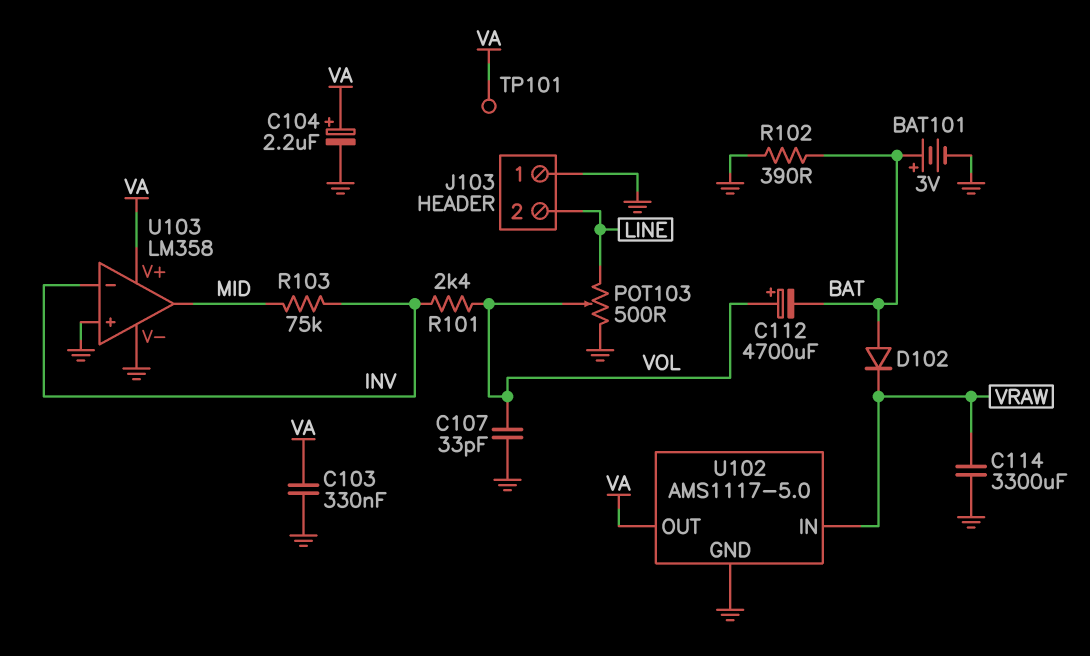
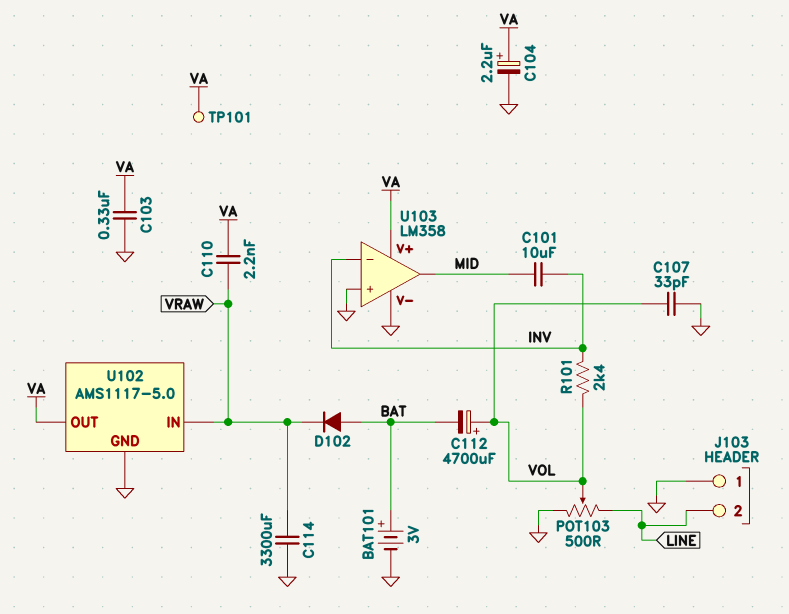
C101: none -> 10uF (INV, MID)
C110: none -> 2.2nF (VA, VRAW)
R102: 390 (BAT, GND) -> none
R103: 75k (INV, MID) -> none

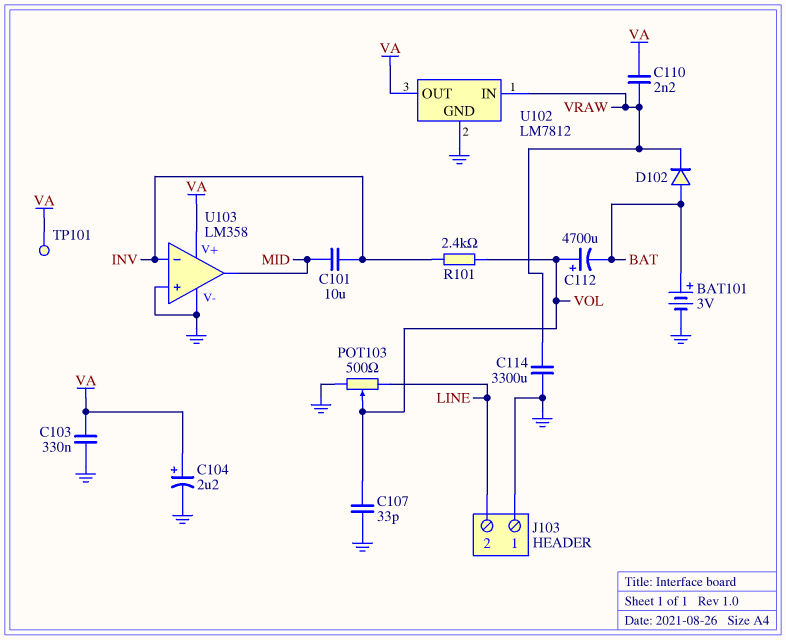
U102: AMS1117-5.0 -> LM7812

